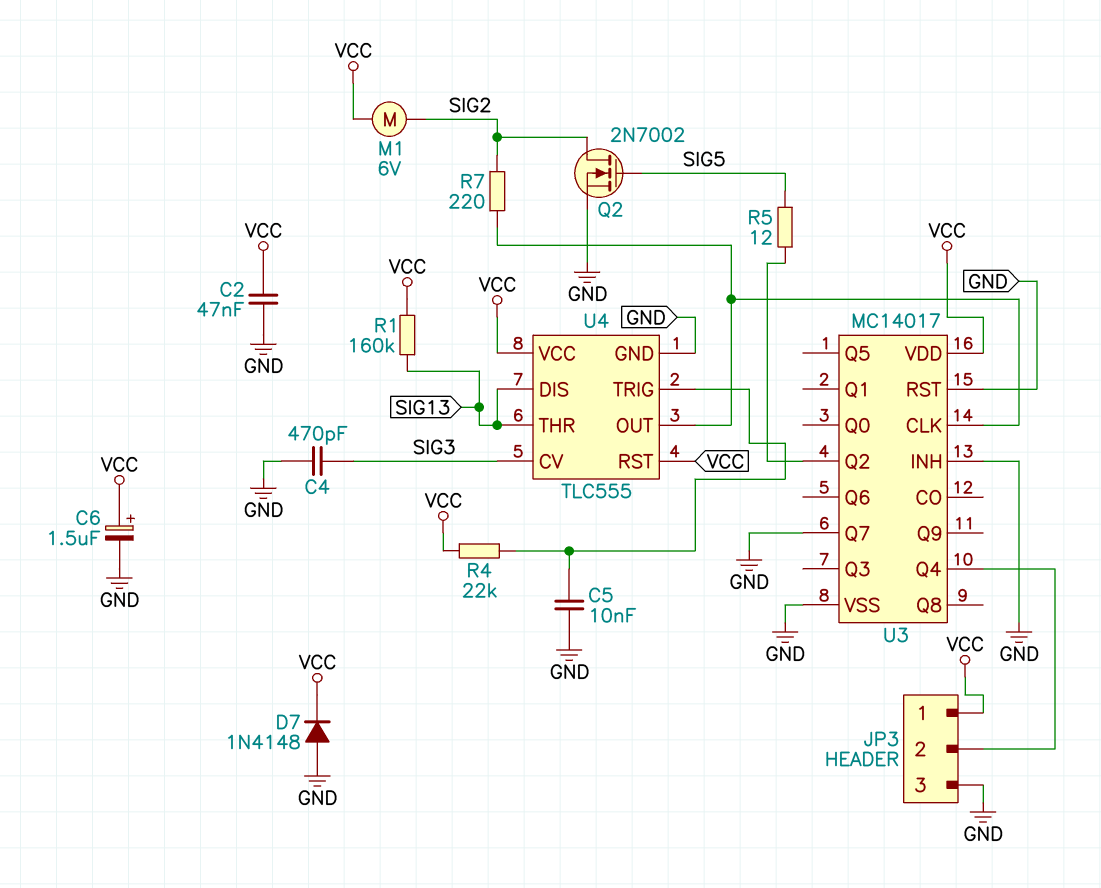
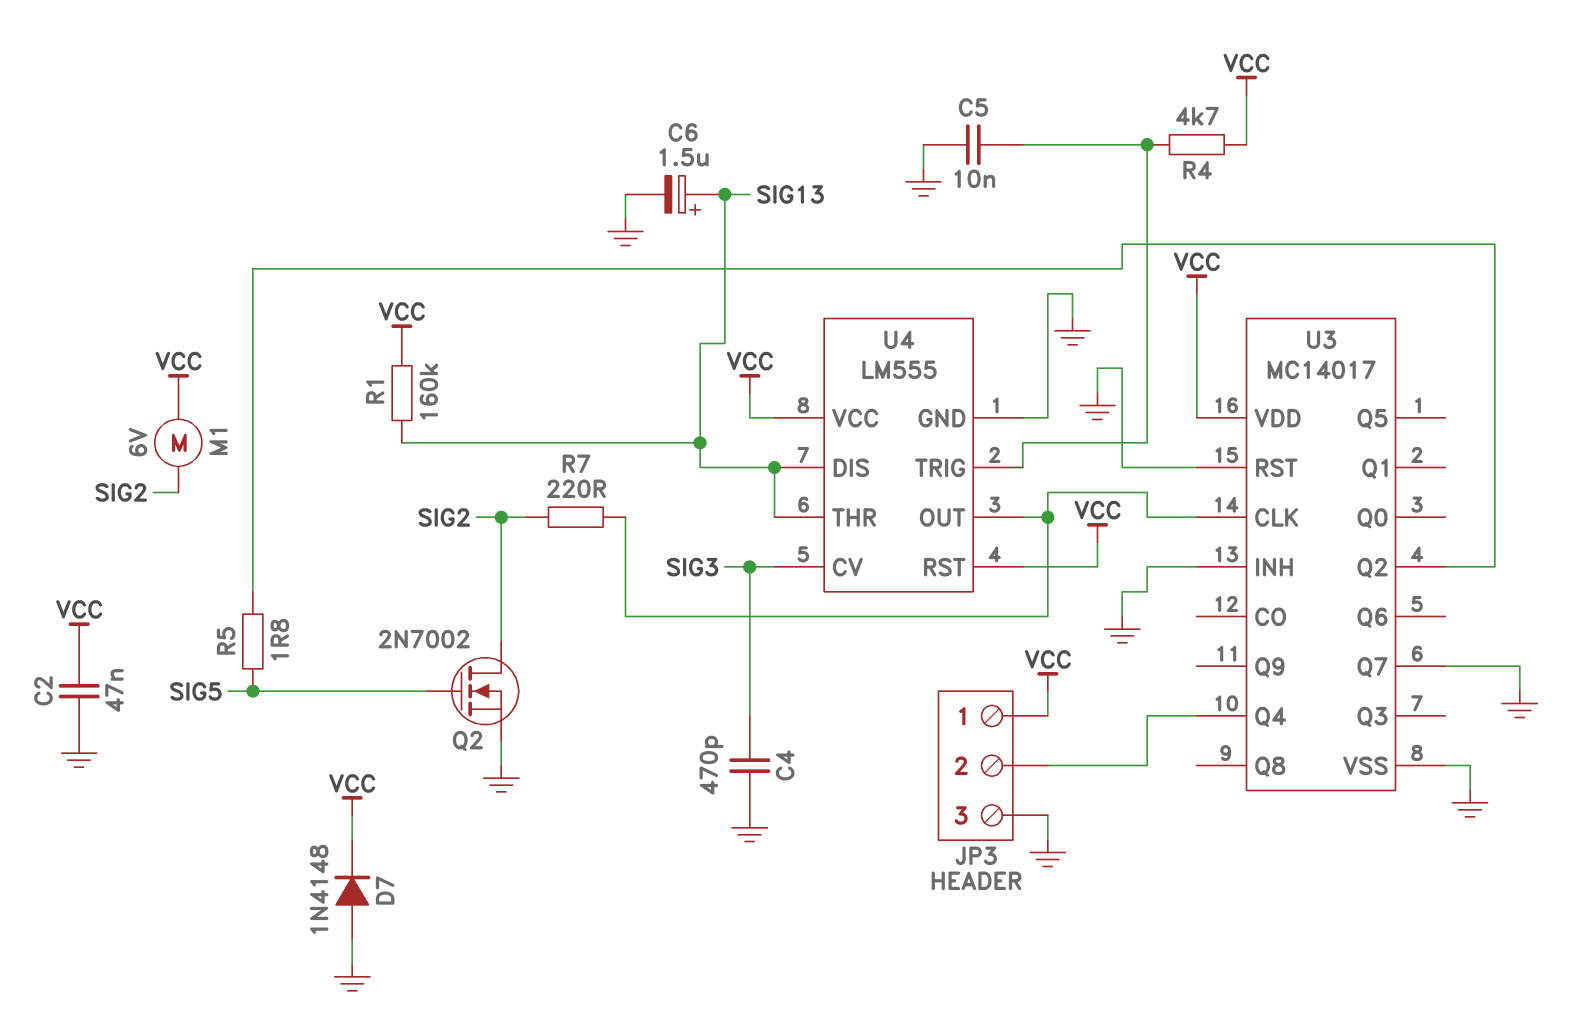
C6: 1.5uF (plus VCC, minus GND) -> 1.5uF (plus SIG13, minus GND)
R4: 22k (U4/TRIG, VCC) -> 4.7k (U4/TRIG, VCC)
R5: 12 (SIG5, U3/Q2) -> 1.8 (SIG5, U3/Q2)
U4: TLC555 -> LM555

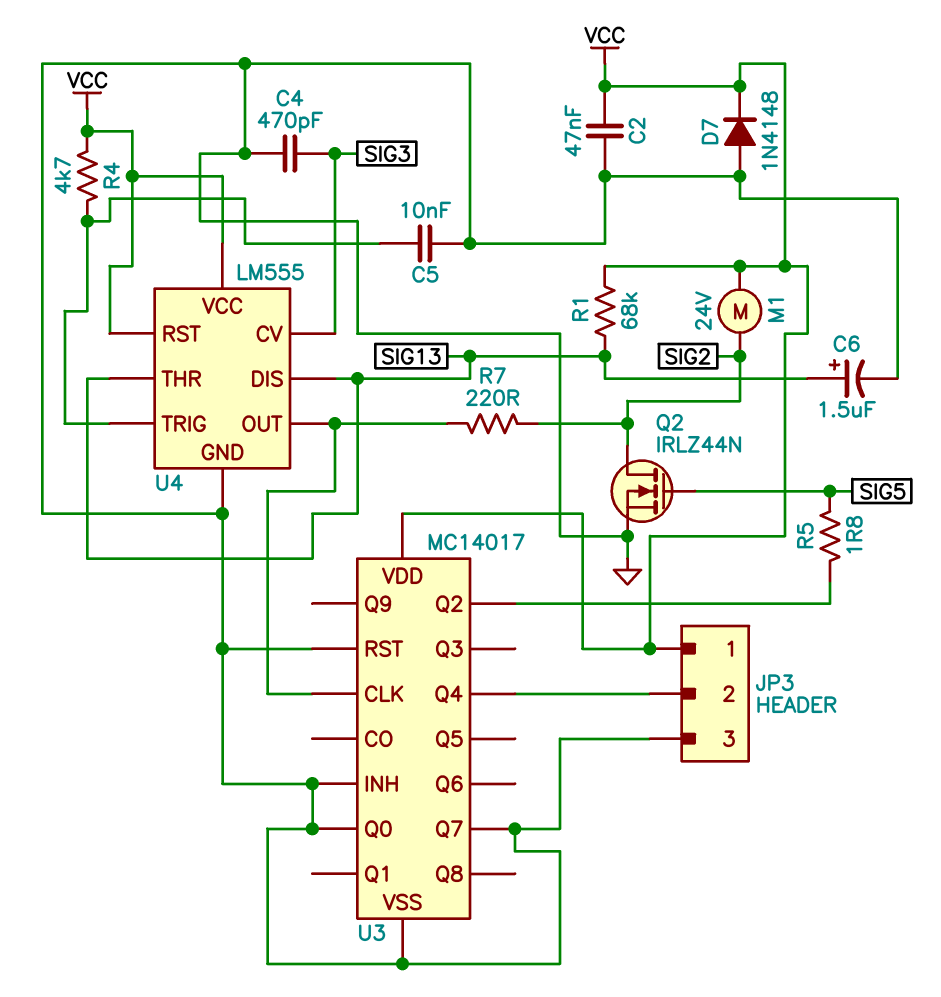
M1: motor 6V (SIG2, VCC) -> motor 24V (SIG2, VCC)
Q2: NMOS 2N7002 (G SIG5, D SIG2, S GND) -> NMOS IRLZ44N (G SIG5, D SIG2, S GND)
R1: 160k (SIG13, VCC) -> 68k (SIG13, VCC)
U3 pin Q0: none -> GND

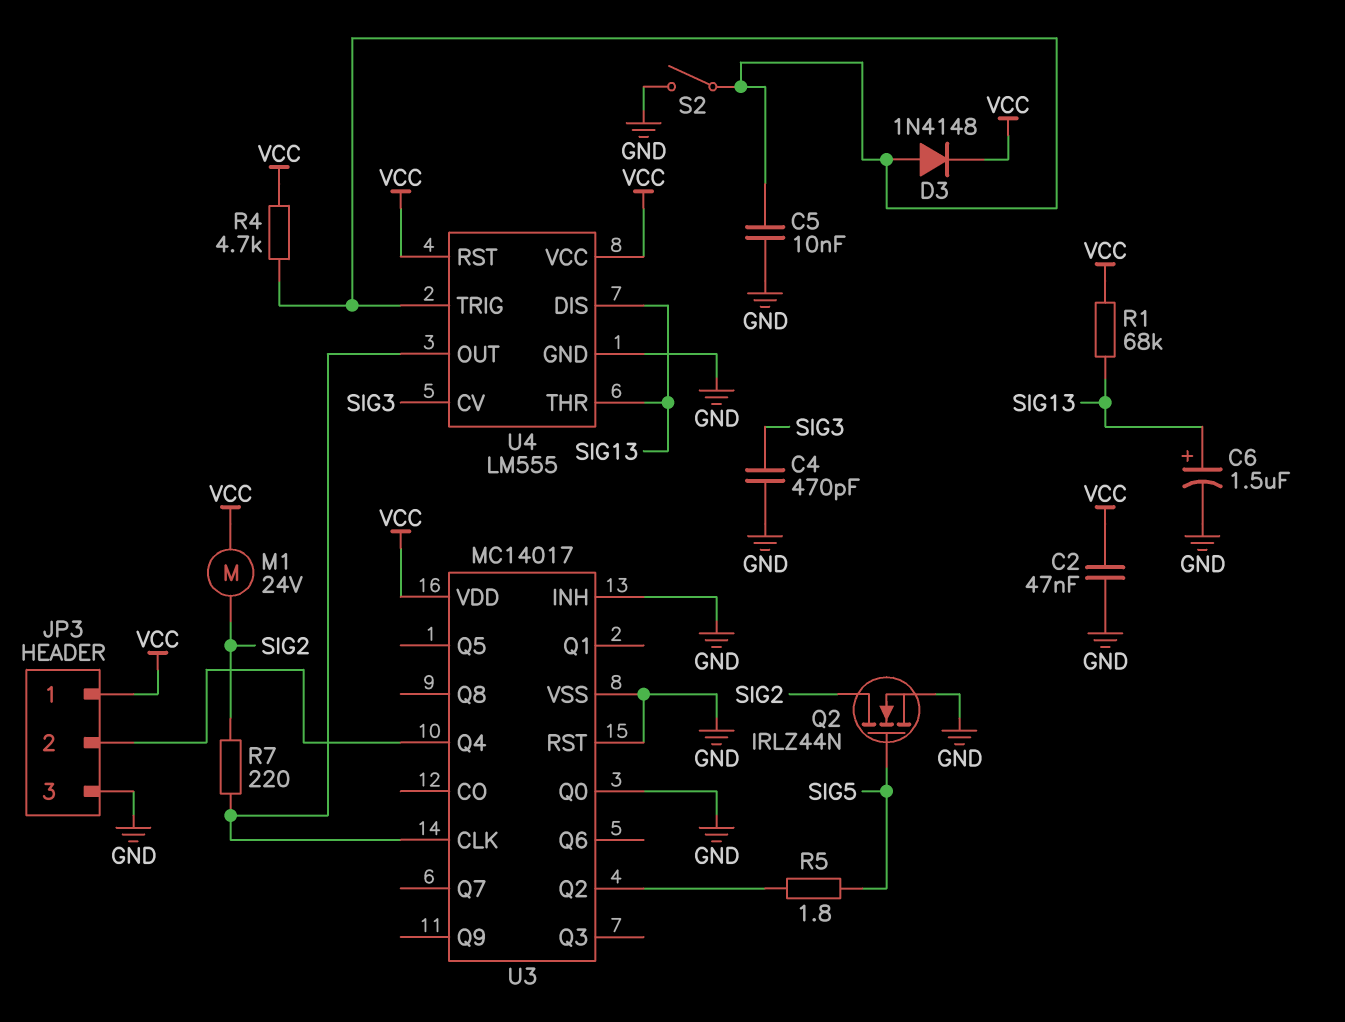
D3: none -> diode 1N4148 (A U4/TRIG, K VCC)
D7: diode 1N4148 (A GND, K VCC) -> none
S2: none -> switch (GND, U4/TRIG)
U3 pin Q7: GND -> none

